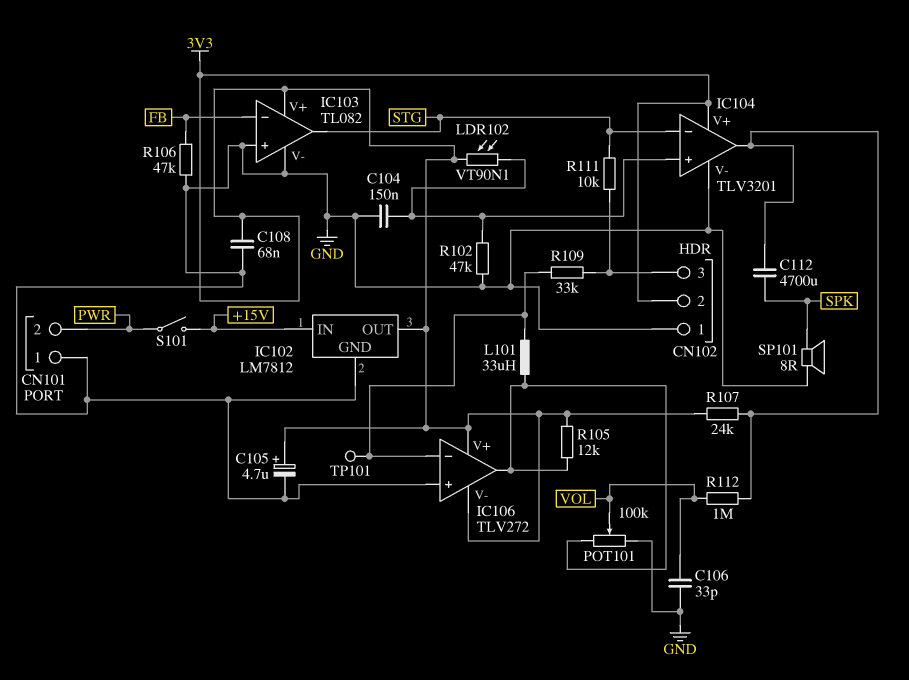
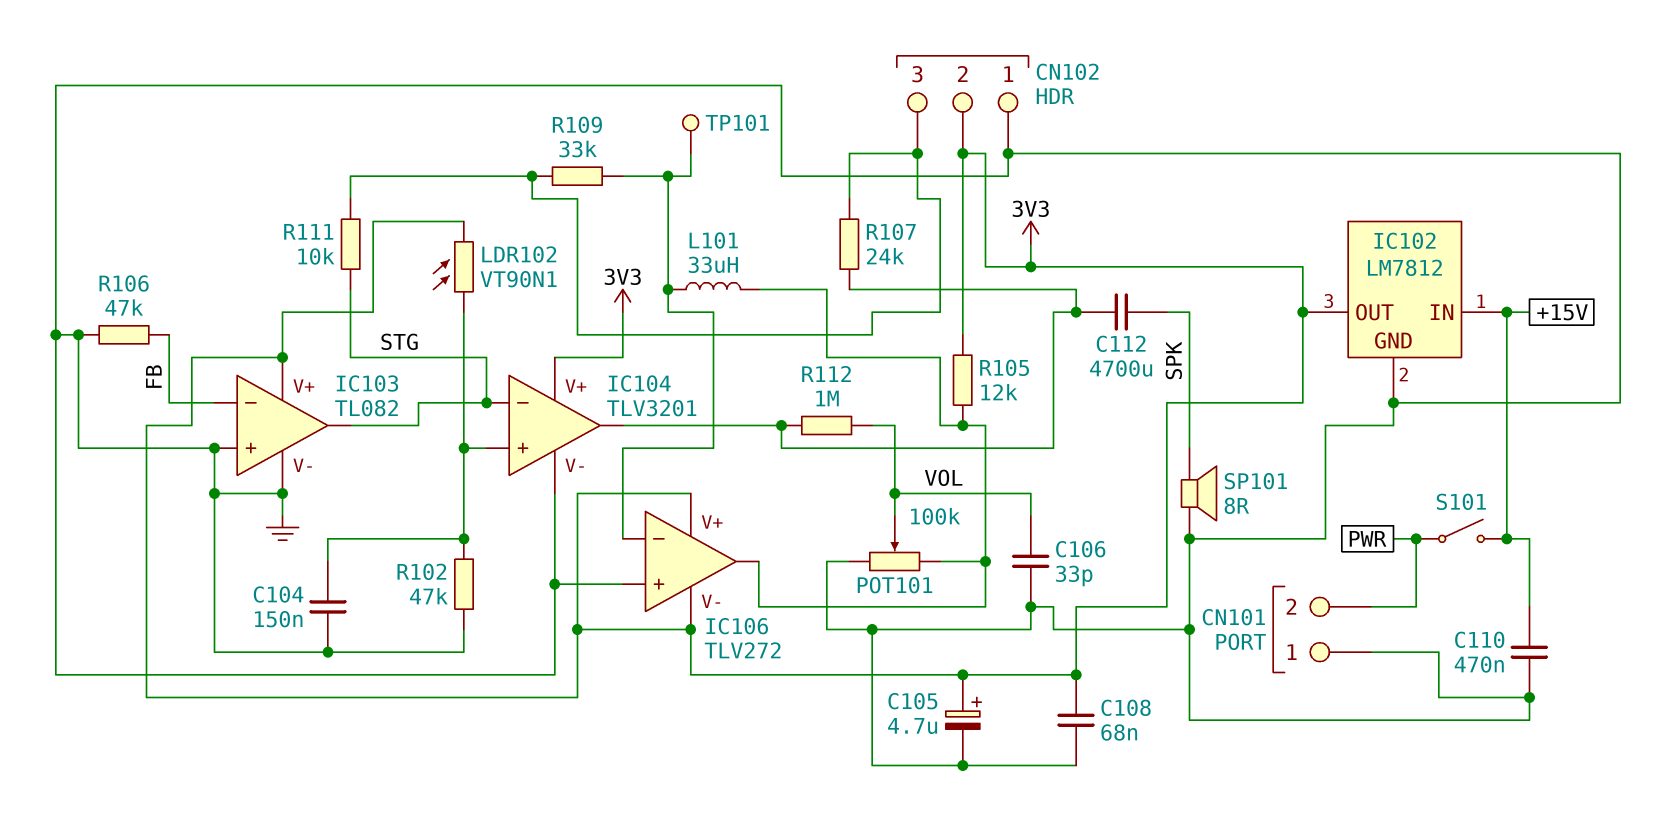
C110: none -> 470nF (+15V, GND)
R107: 24k (3V3, IC104/out) -> 24k (CN102/3, IC104/out)

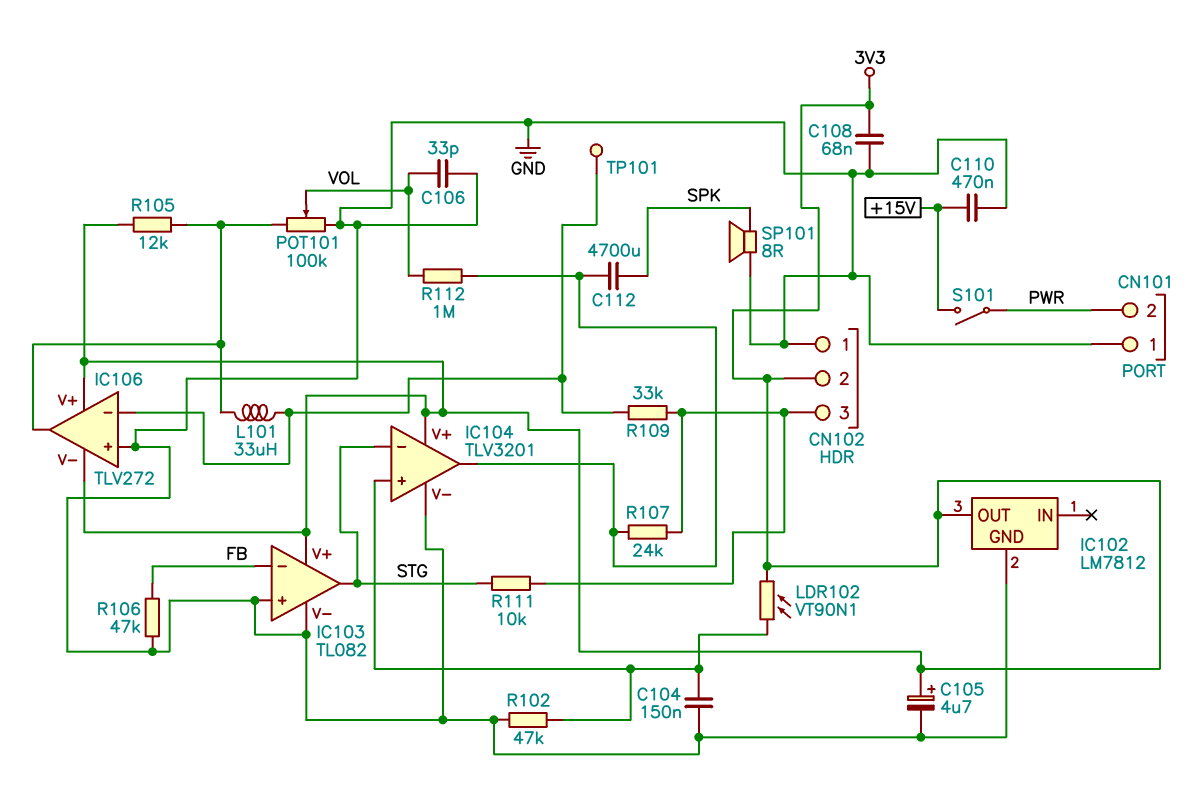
IC102 pin IN: +15V -> none

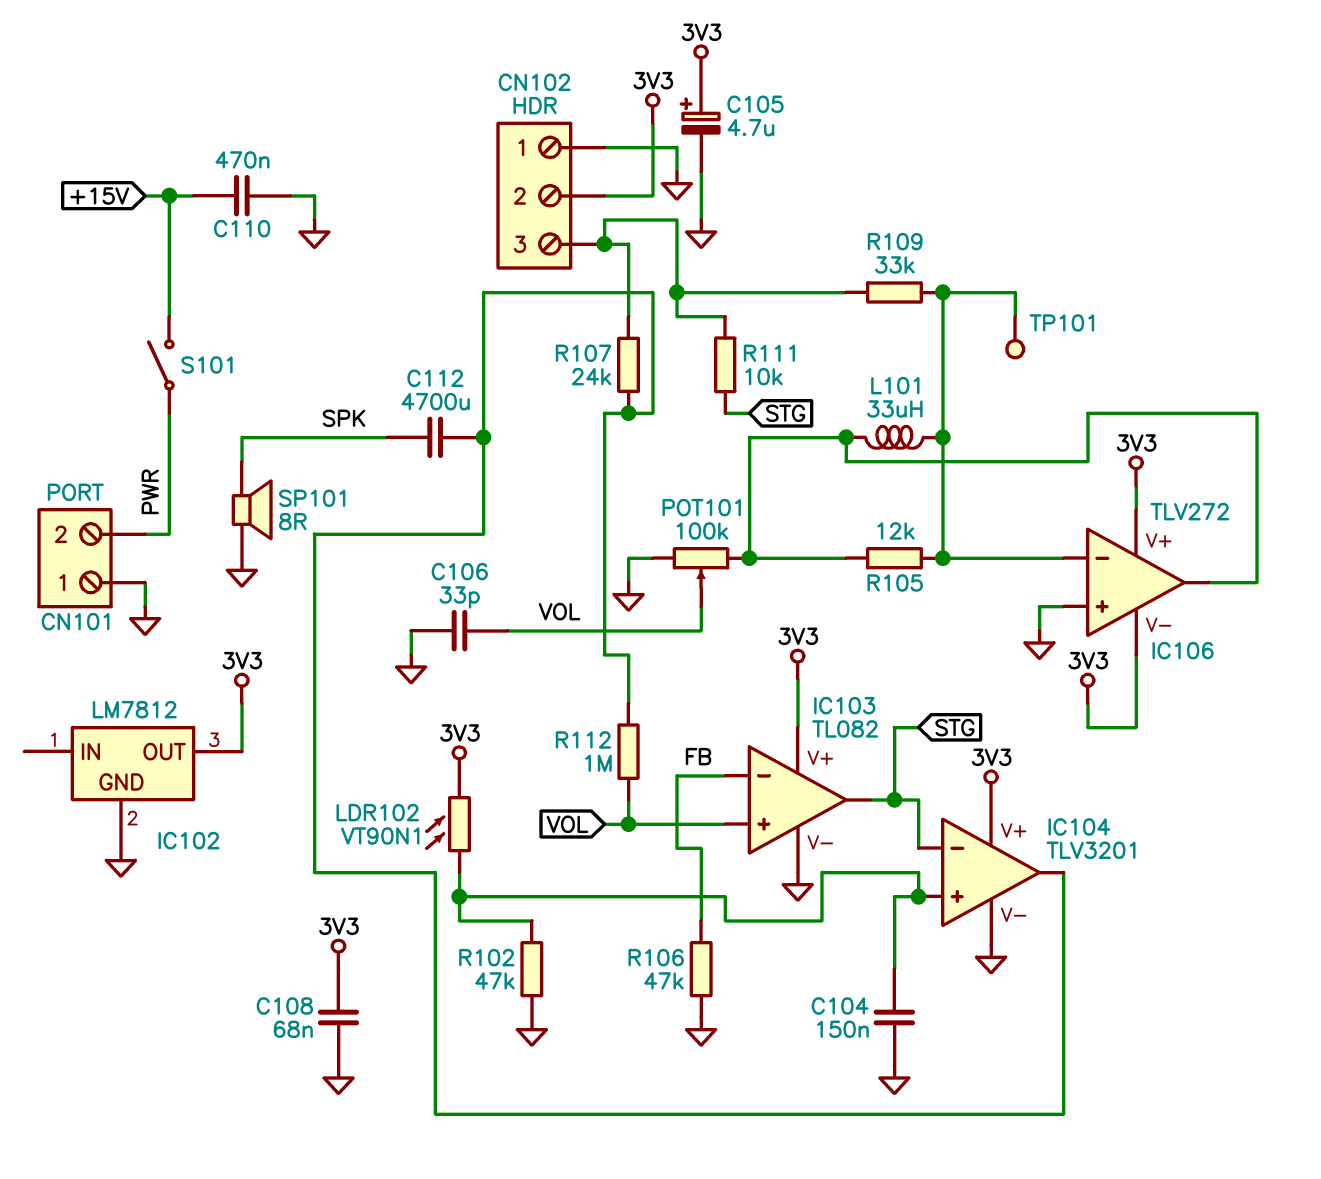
IC103 pin in+: GND -> VOL
R105: 12k (3V3, IC106/out) -> 12k (IC106/in-, IC106/out)

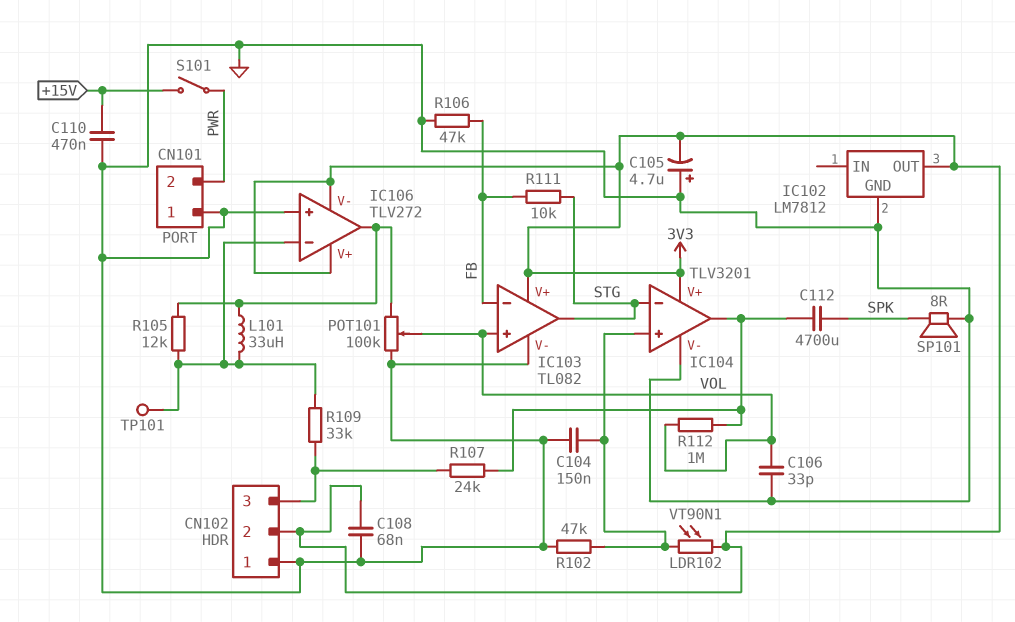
C105: 4.7uF (plus 3V3, minus GND) -> 4.7uF (plus GND, minus 3V3)
R111: 10k (CN102/3, STG) -> 10k (FB, STG)

